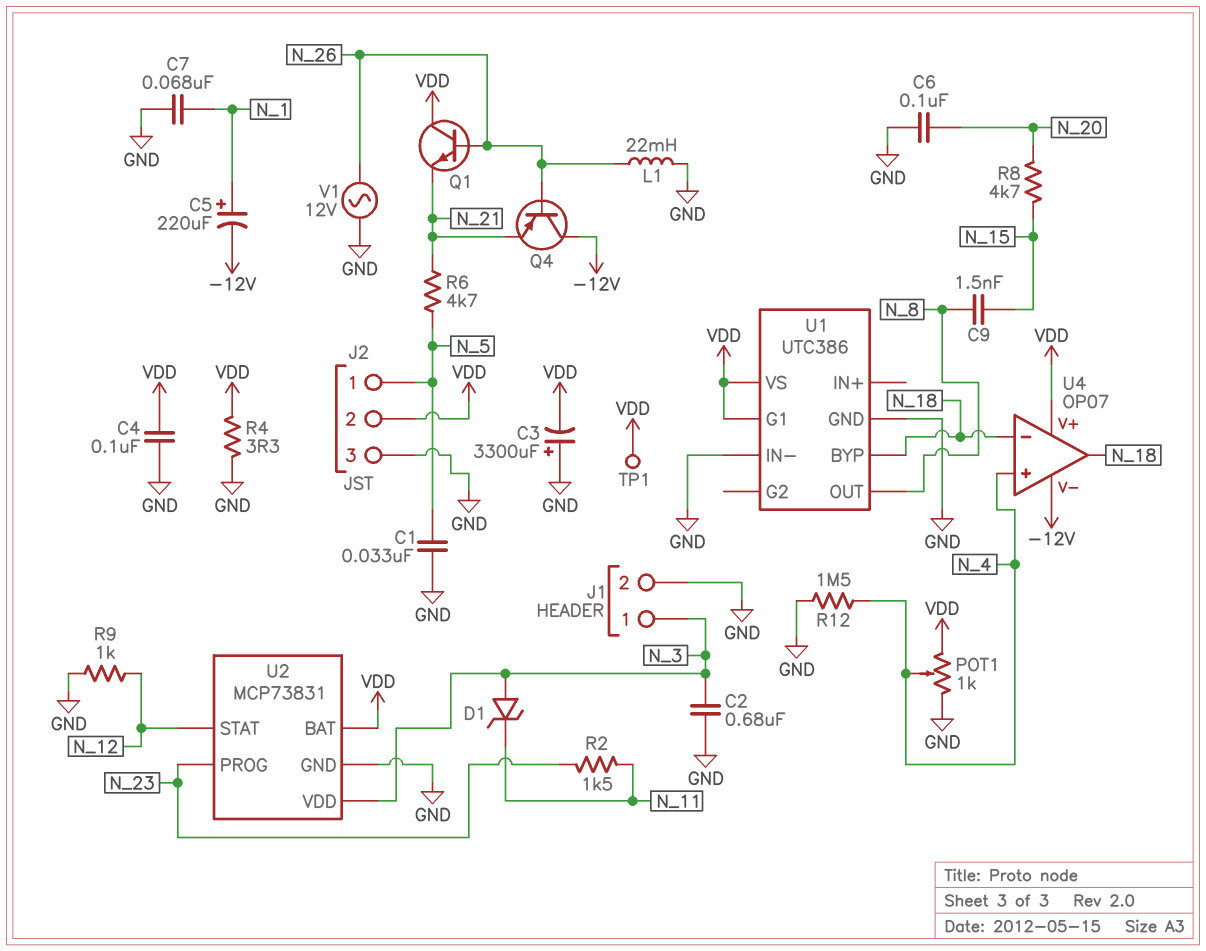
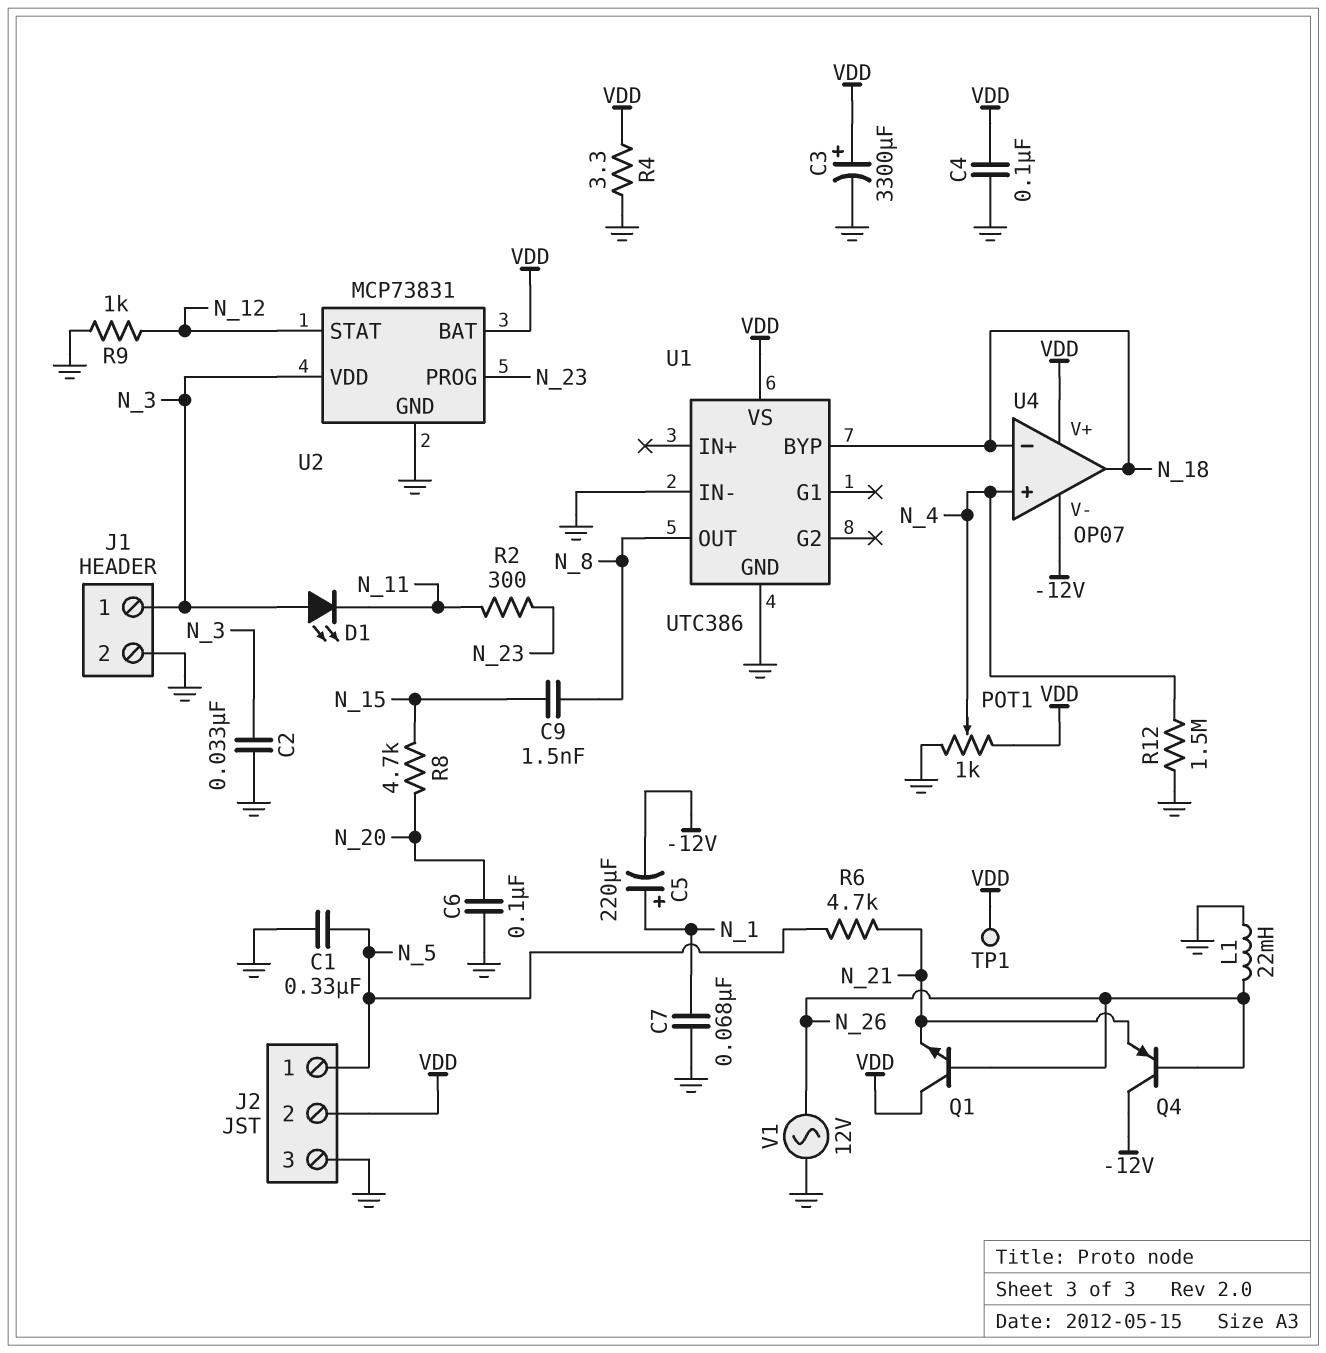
C1: 33nF (GND, N_5) -> 330nF (GND, N_5)
C2: 680nF (GND, N_3) -> 33nF (GND, N_3)
C3: 3300uF (plus GND, minus VDD) -> 3300uF (plus VDD, minus GND)
D1: zener (A N_3, K N_11) -> LED (A N_3, K N_11)
R2: 1.5k (N_11, N_23) -> 300 (N_11, N_23)
U1 pin G1: VDD -> none

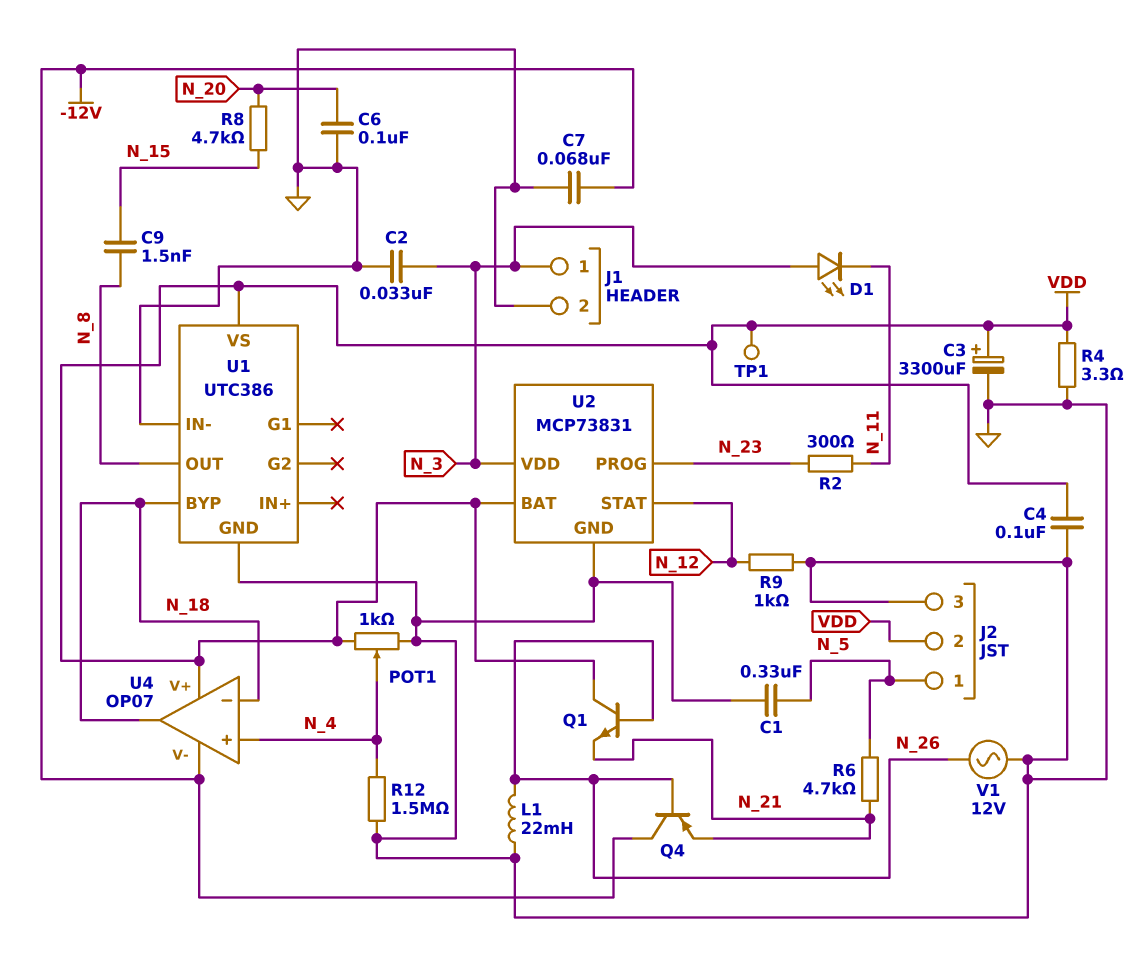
C5: 220uF (plus N_1, minus -12V) -> none
C7: 68nF (GND, N_1) -> 68nF (-12V, GND)

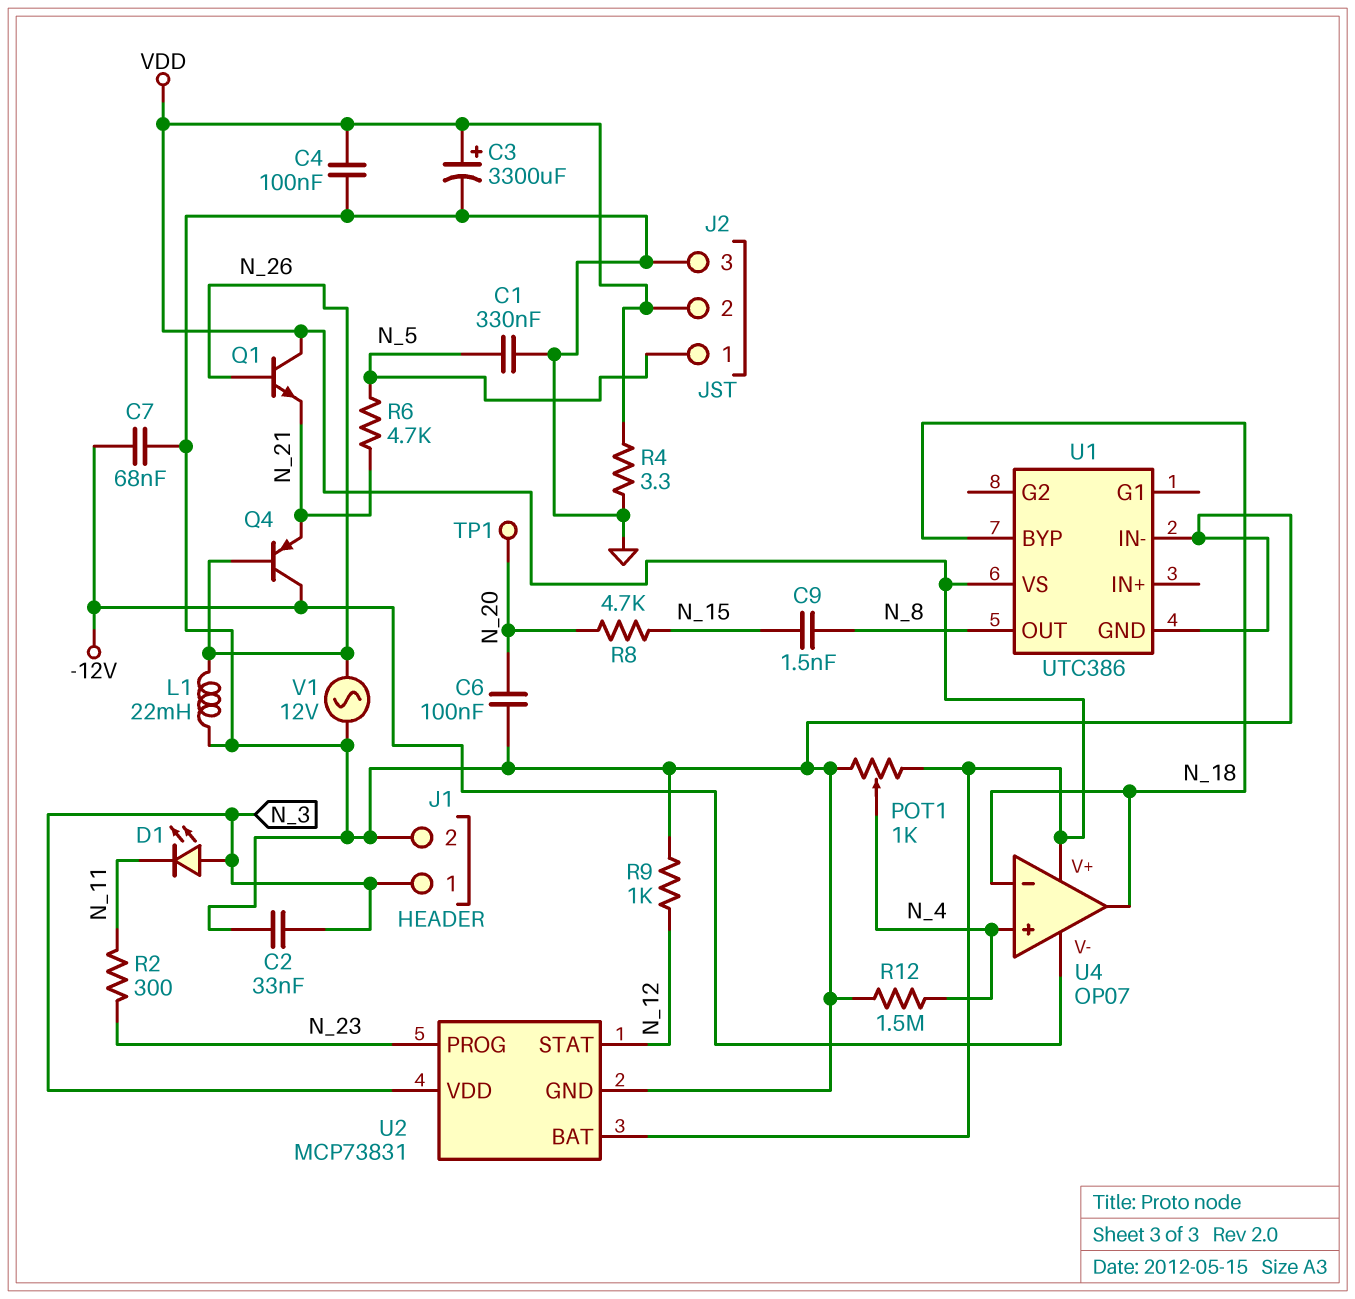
TP1: test point (VDD) -> test point (N_20)

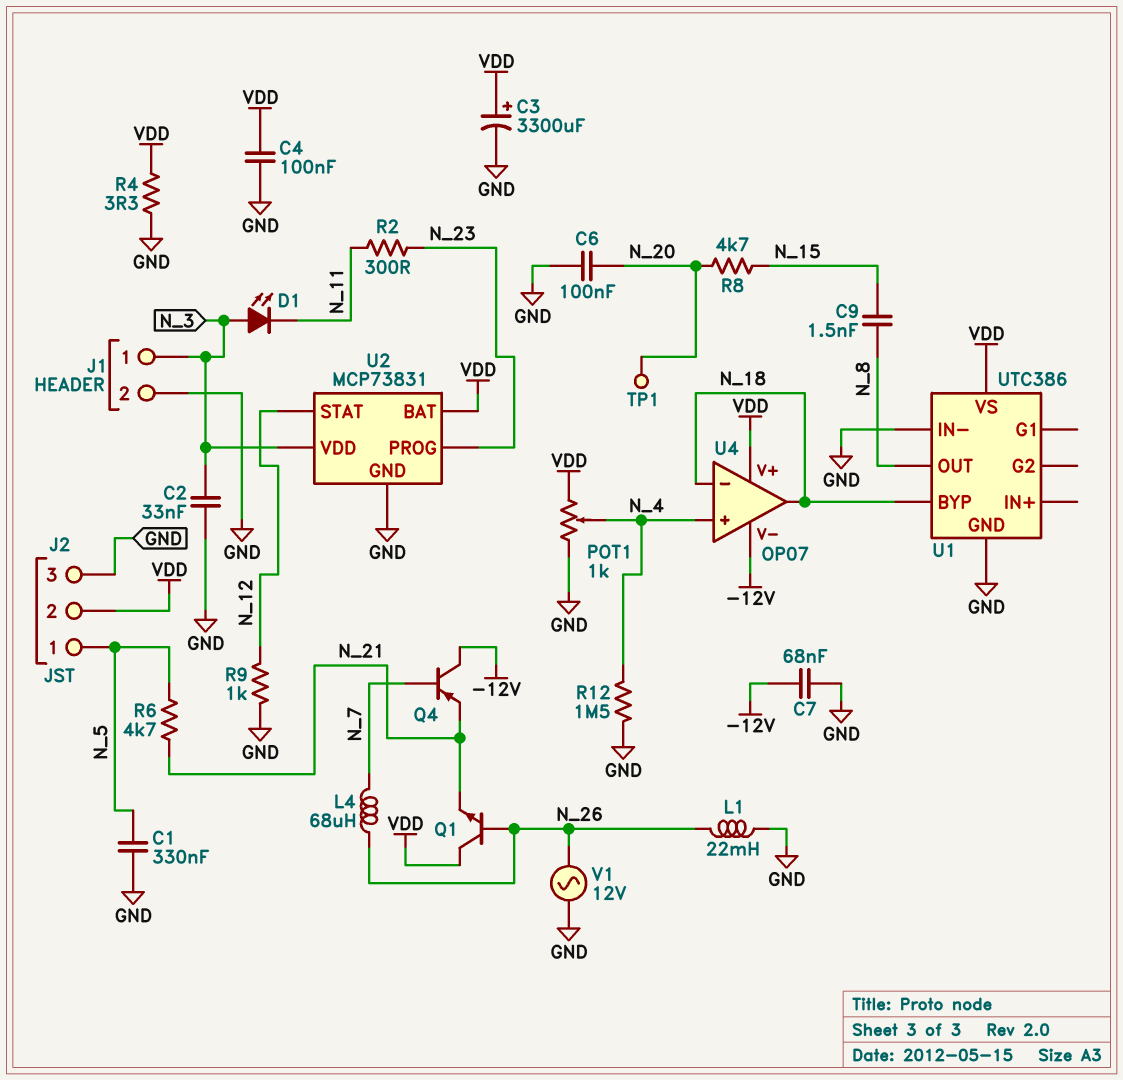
L4: none -> 68uH (N_7, N_26)
Q4: PNP (B N_26, C -12V, E N_21) -> PNP (B N_7, C -12V, E N_21)

